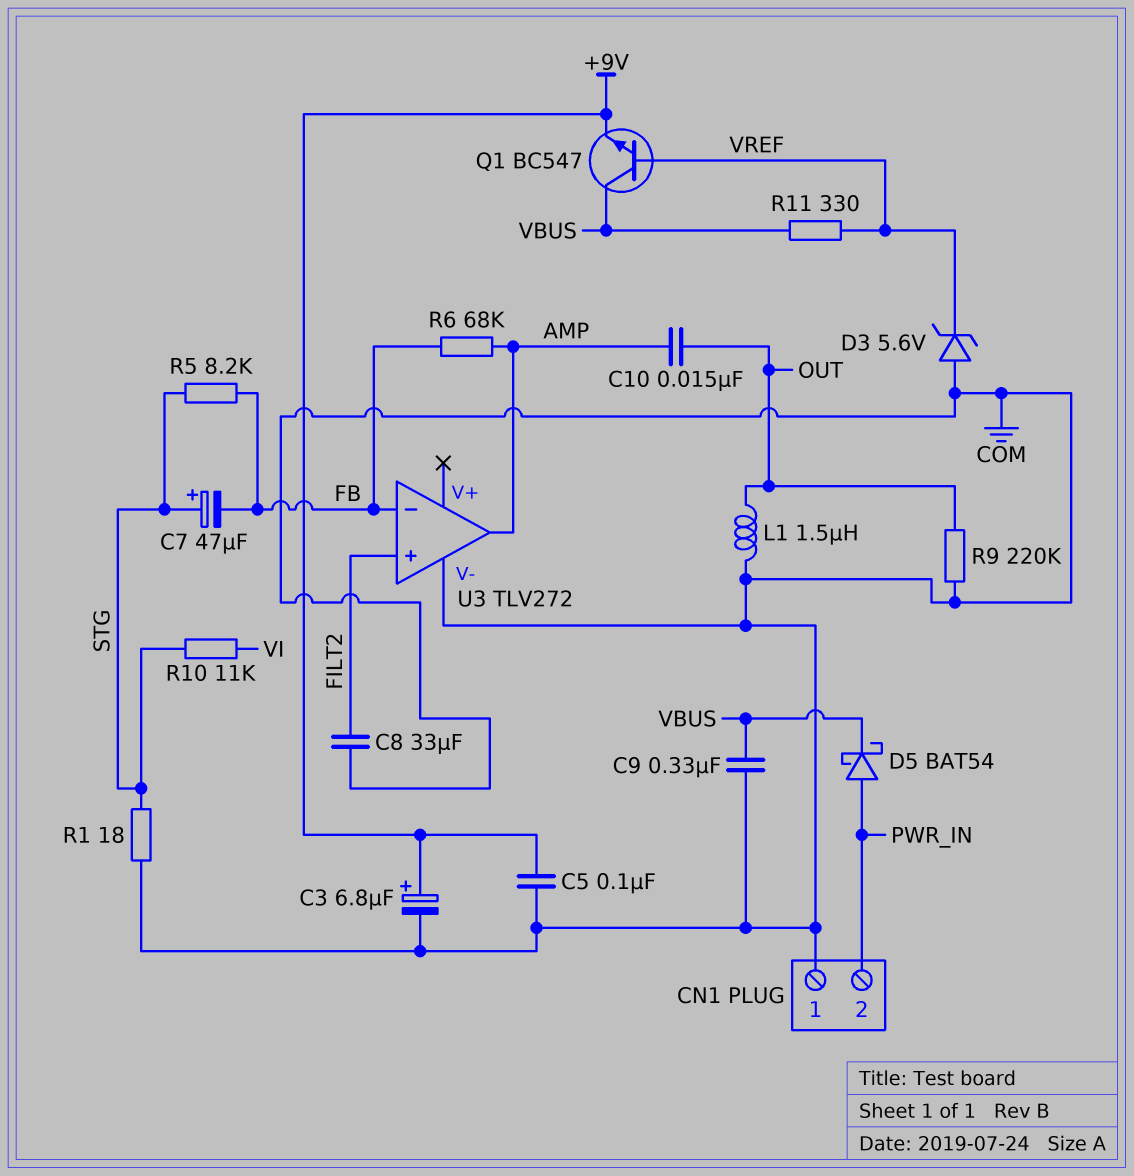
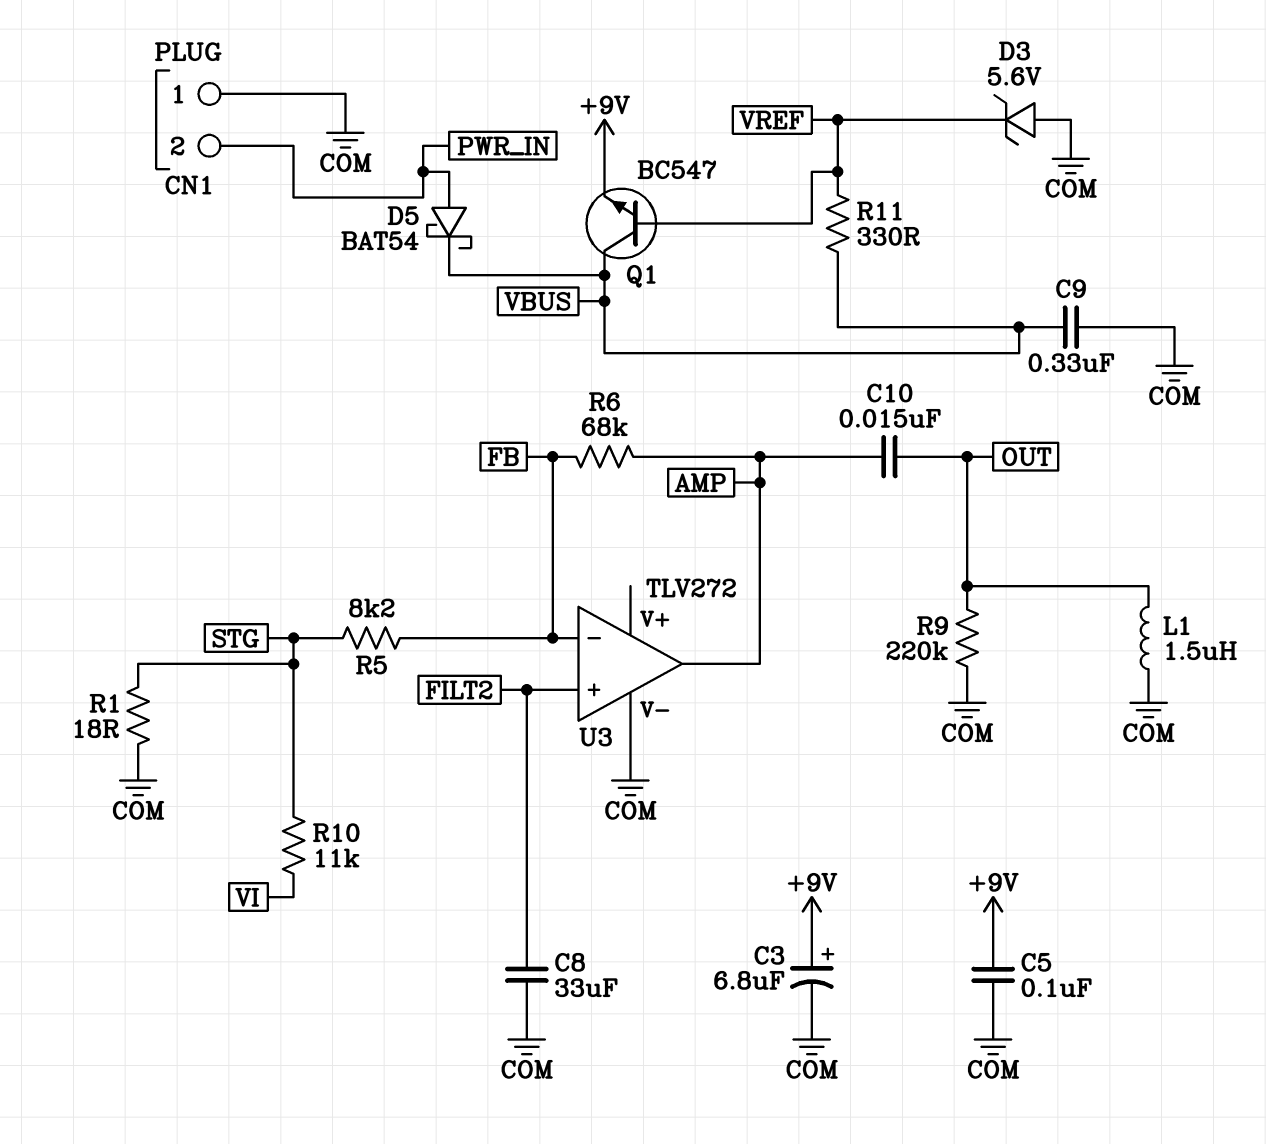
C7: 47uF (plus STG, minus FB) -> none

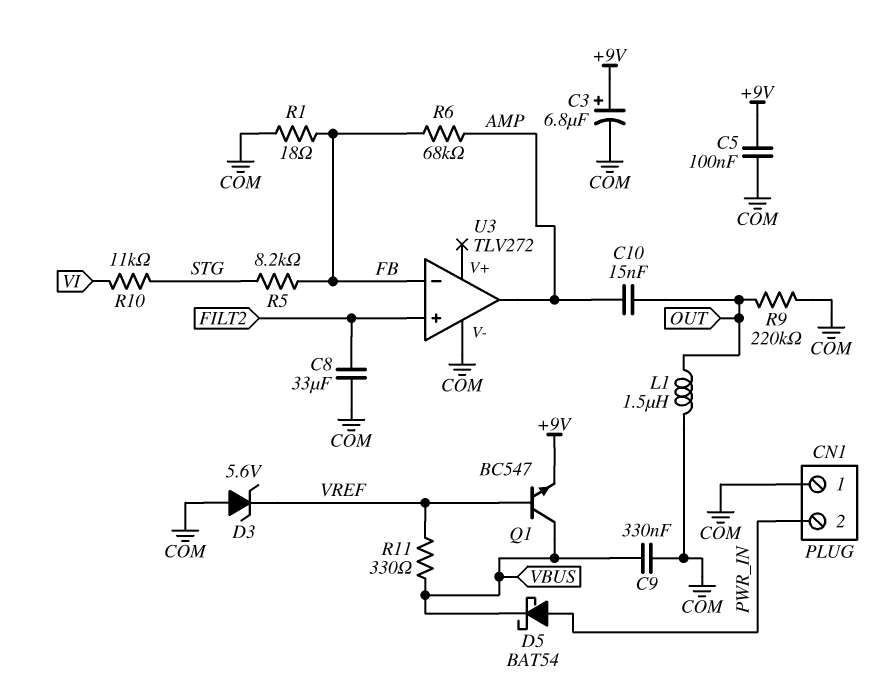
R1: 18 (COM, STG) -> 18 (COM, FB)

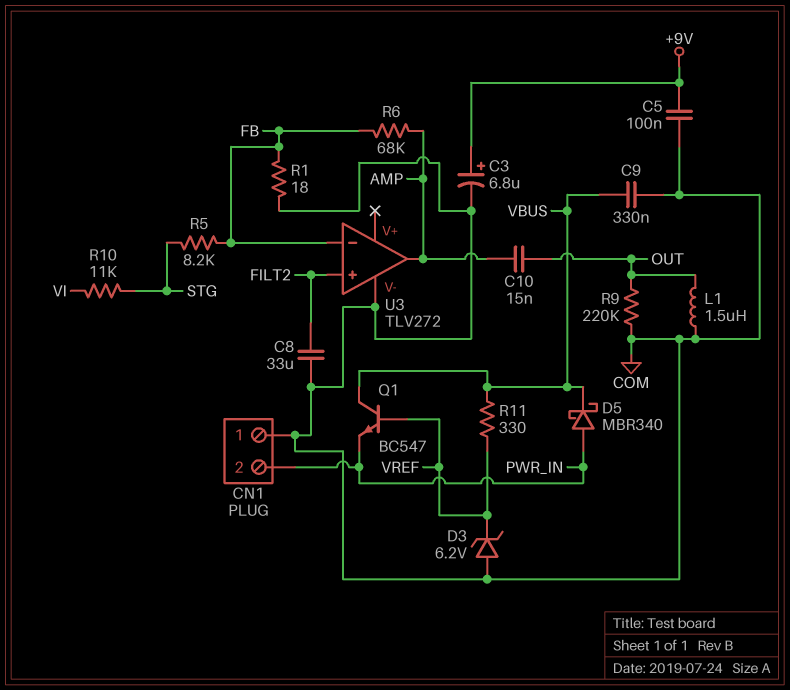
D3: zener 5.6V (A COM, K VREF) -> zener 6.2V (A COM, K VREF)
D5: schottky BAT54 (A PWR_IN, K VBUS) -> schottky MBR340 (A PWR_IN, K VBUS)
Q1: NPN BC547 (B VREF, C VBUS, E +9V) -> NPN BC547 (B VREF, C VBUS, E PWR_IN)

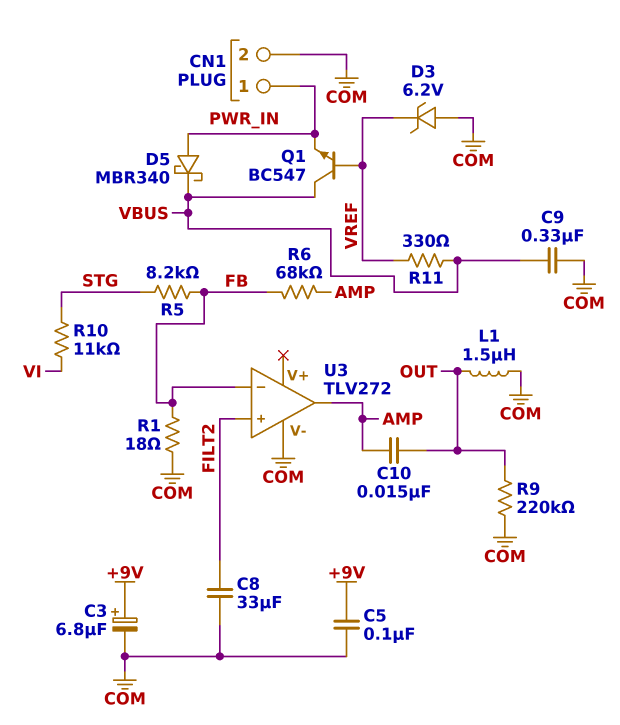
CN1 pin 1: COM -> PWR_IN
CN1 pin 2: PWR_IN -> COM

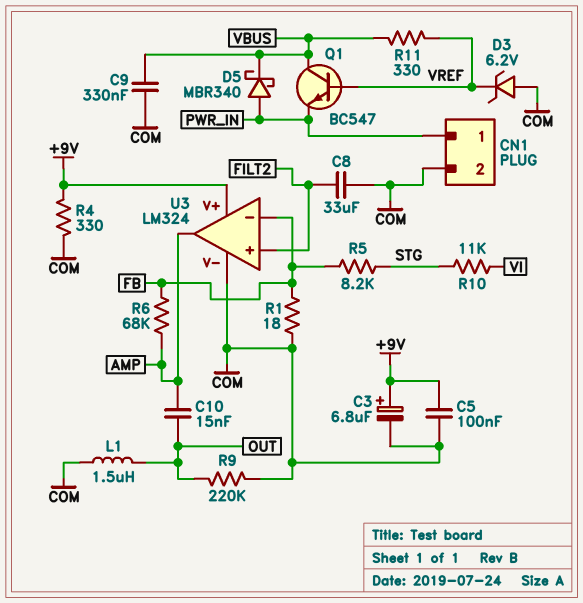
R4: none -> 330 (+9V, COM)
U3: TLV272 -> LM324
U3 pin V+: none -> +9V

